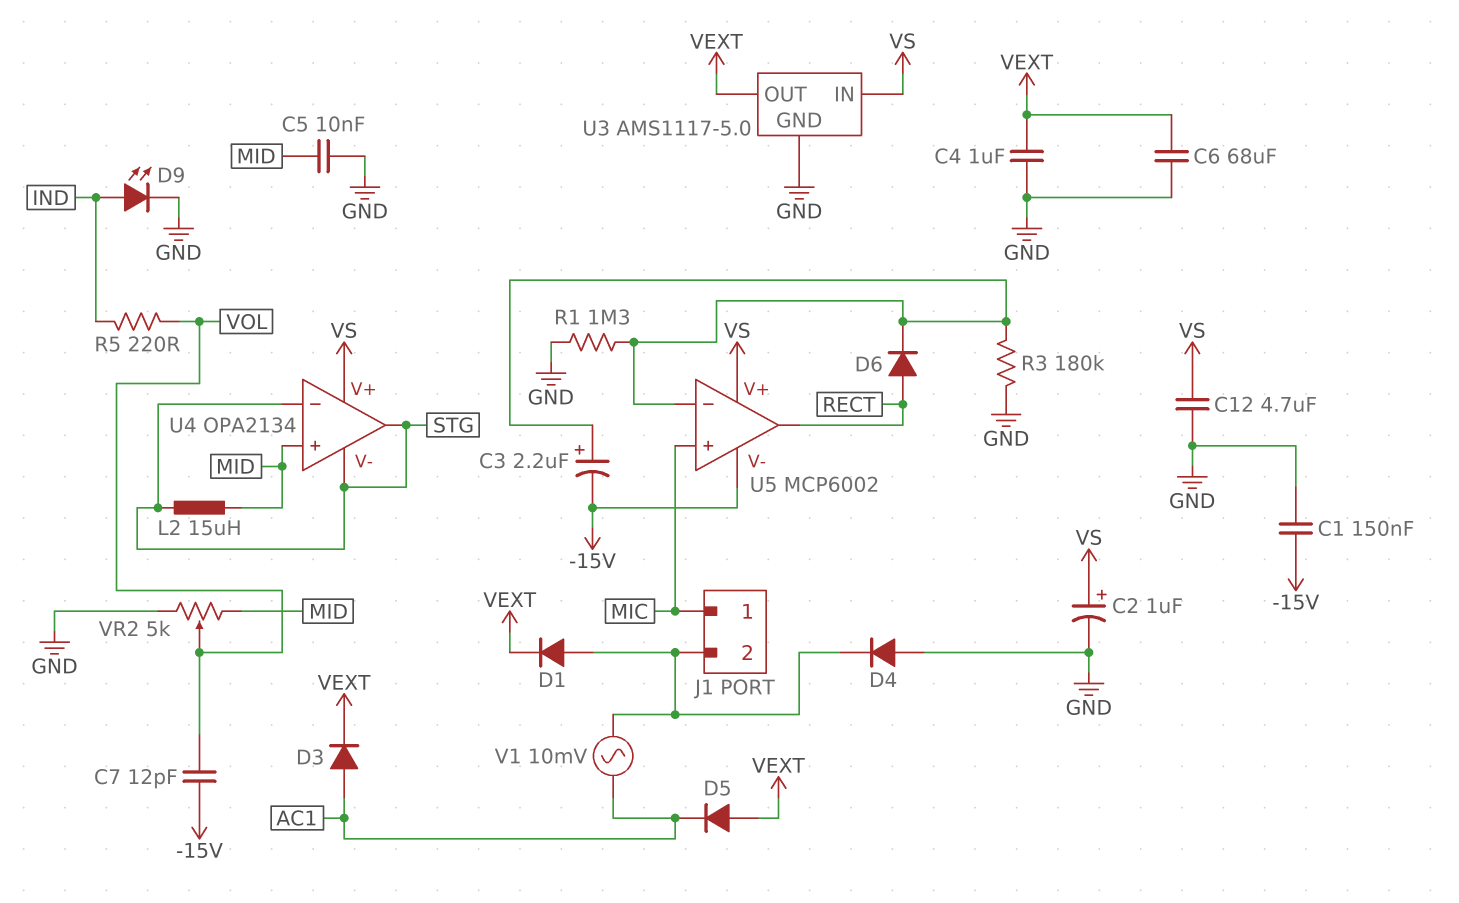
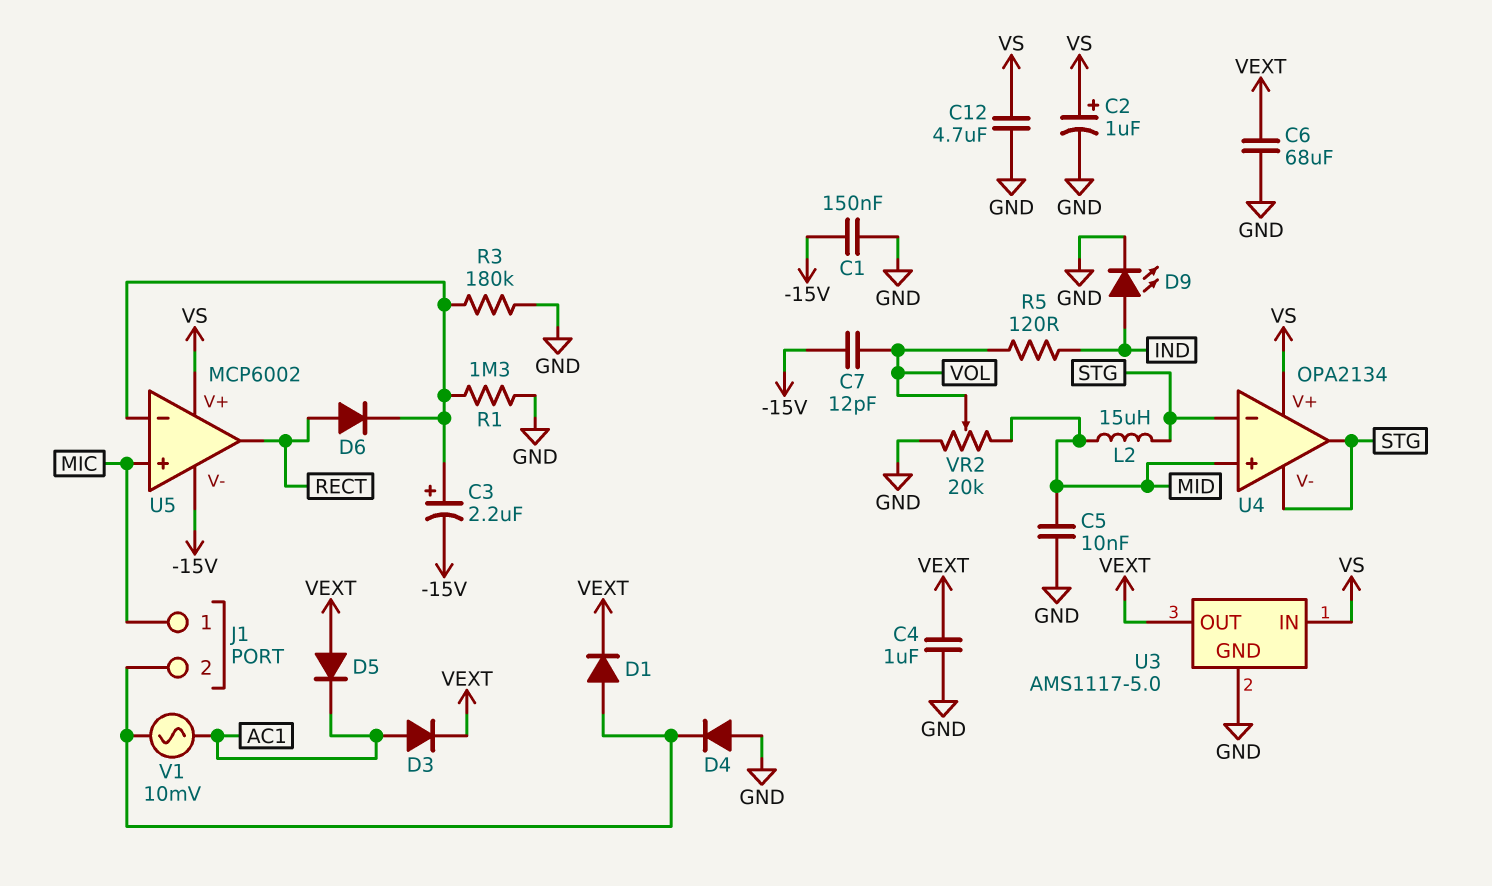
R5: 220 (IND, VOL) -> 120 (IND, VOL)
VR2: 5k (GND, MID, wiper VOL) -> 20k (GND, MID, wiper VOL)

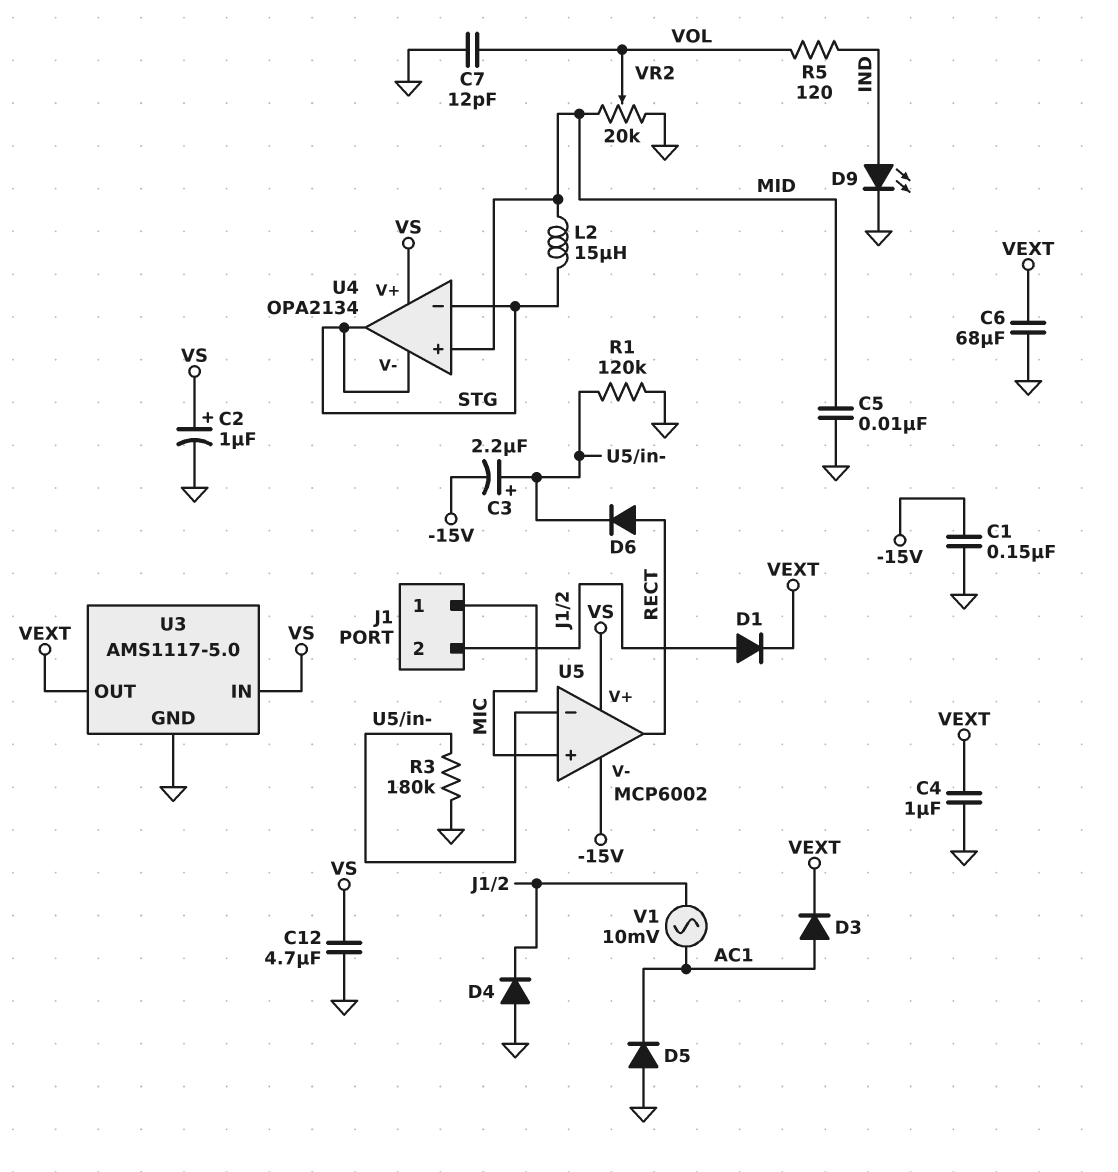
C7: 12pF (-15V, VOL) -> 12pF (GND, VOL)
D5: diode (A VEXT, K AC1) -> diode (A GND, K AC1)
R1: 1.3M (GND, U5/in-) -> 120k (GND, U5/in-)

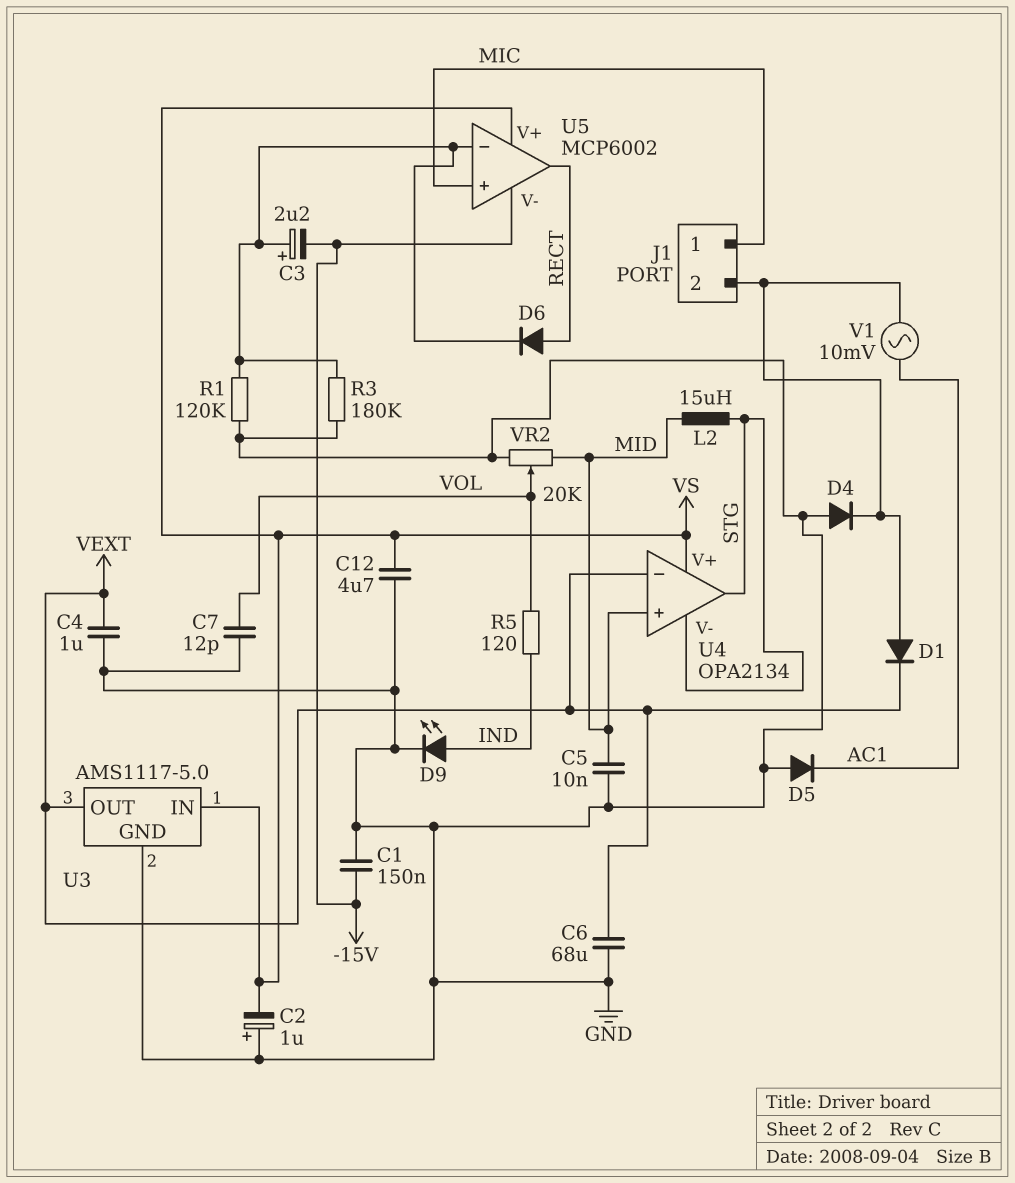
C2: 1uF (plus VS, minus GND) -> 1uF (plus GND, minus VS)
D3: diode (A AC1, K VEXT) -> none
U4 pin in-: STG -> VEXT

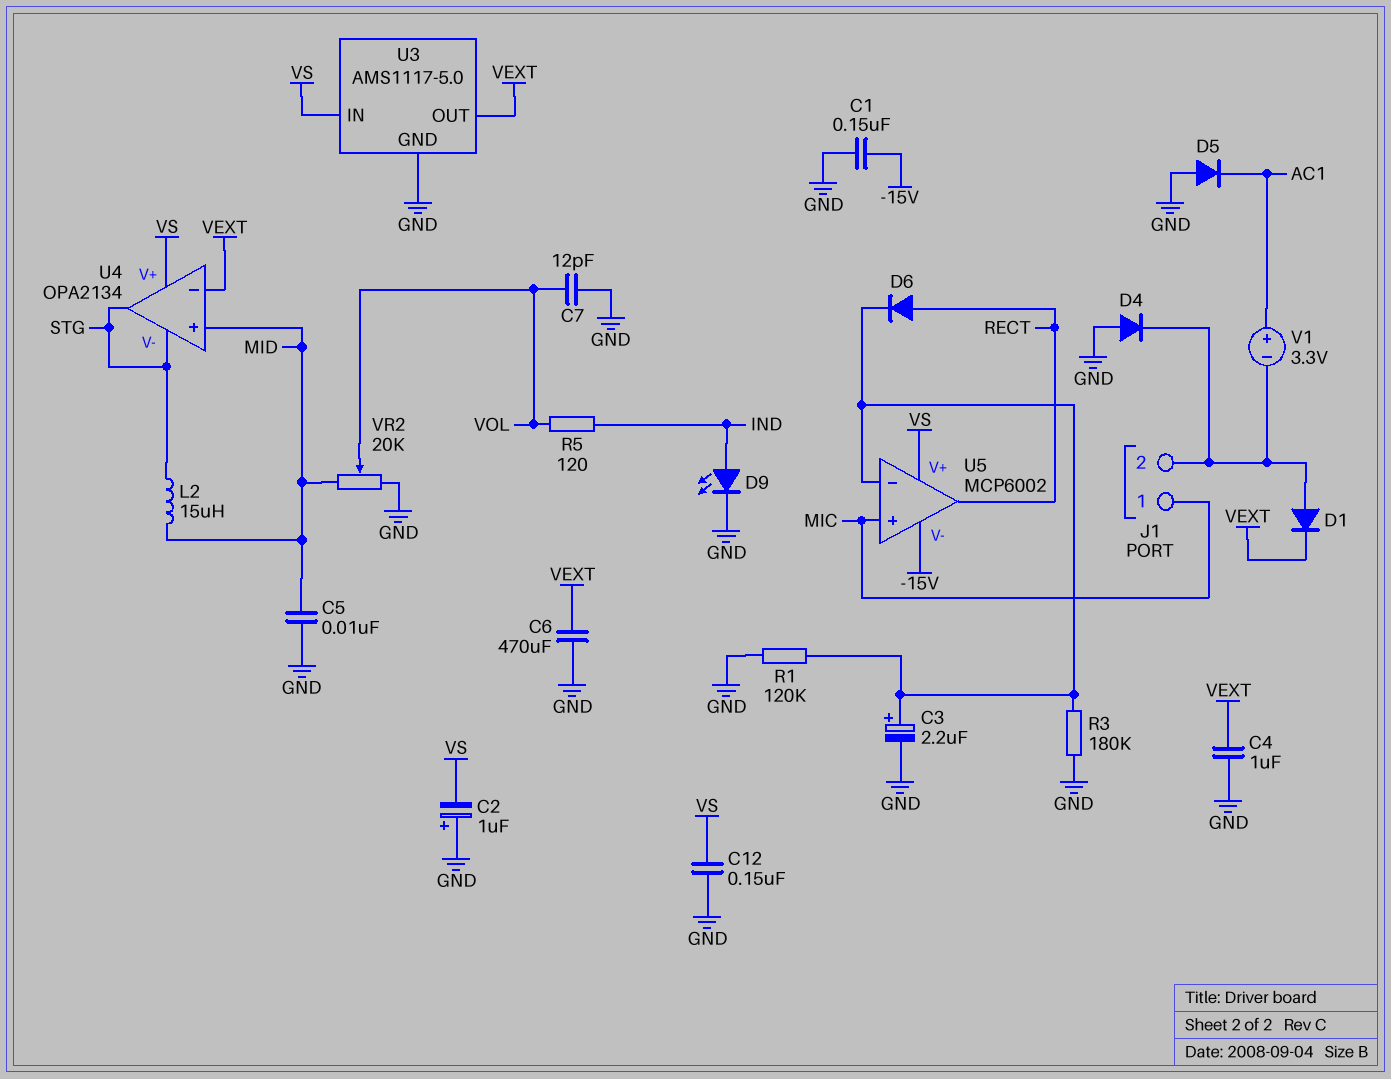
C3: 2.2uF (plus U5/in-, minus -15V) -> 2.2uF (plus U5/in-, minus GND)
C6: 68uF (GND, VEXT) -> 470uF (GND, VEXT)
C12: 4.7uF (GND, VS) -> 150nF (GND, VS)
V1: AC 10mV (AC1, J1/2) -> 3.3V (plus AC1, minus J1/2)

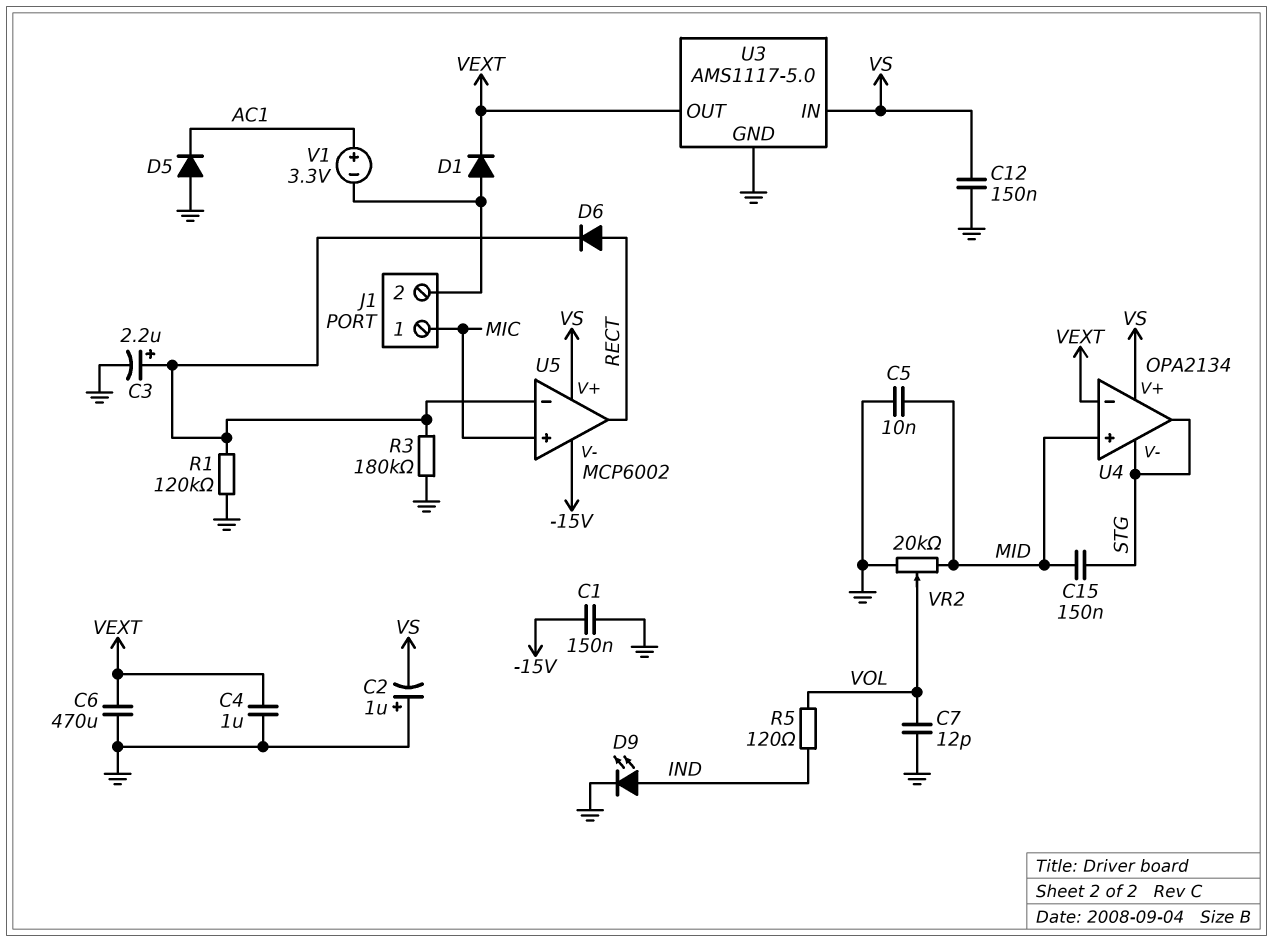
C15: none -> 150nF (MID, STG)
D4: diode (A GND, K J1/2) -> none
L2: 15uH (MID, STG) -> none

